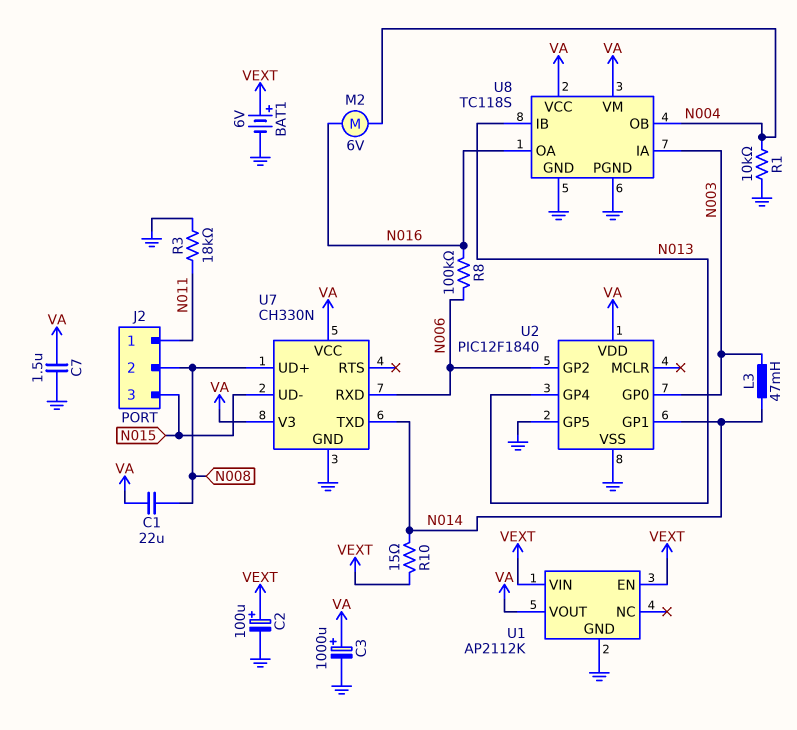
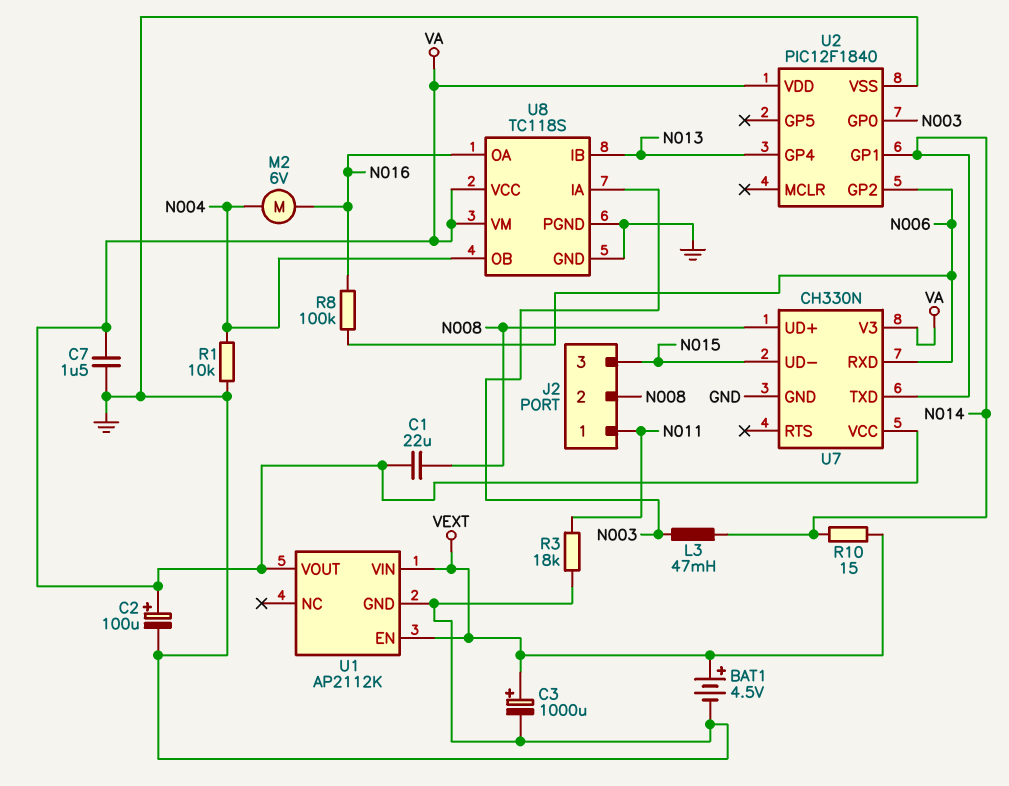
BAT1: 6V (plus VEXT, minus GND) -> 4.5V (plus VEXT, minus GND)
C2: 100uF (plus VEXT, minus GND) -> 100uF (plus VA, minus GND)
C3: 1000uF (plus VA, minus GND) -> 1000uF (plus VEXT, minus GND)
U2 pin GP5: GND -> none

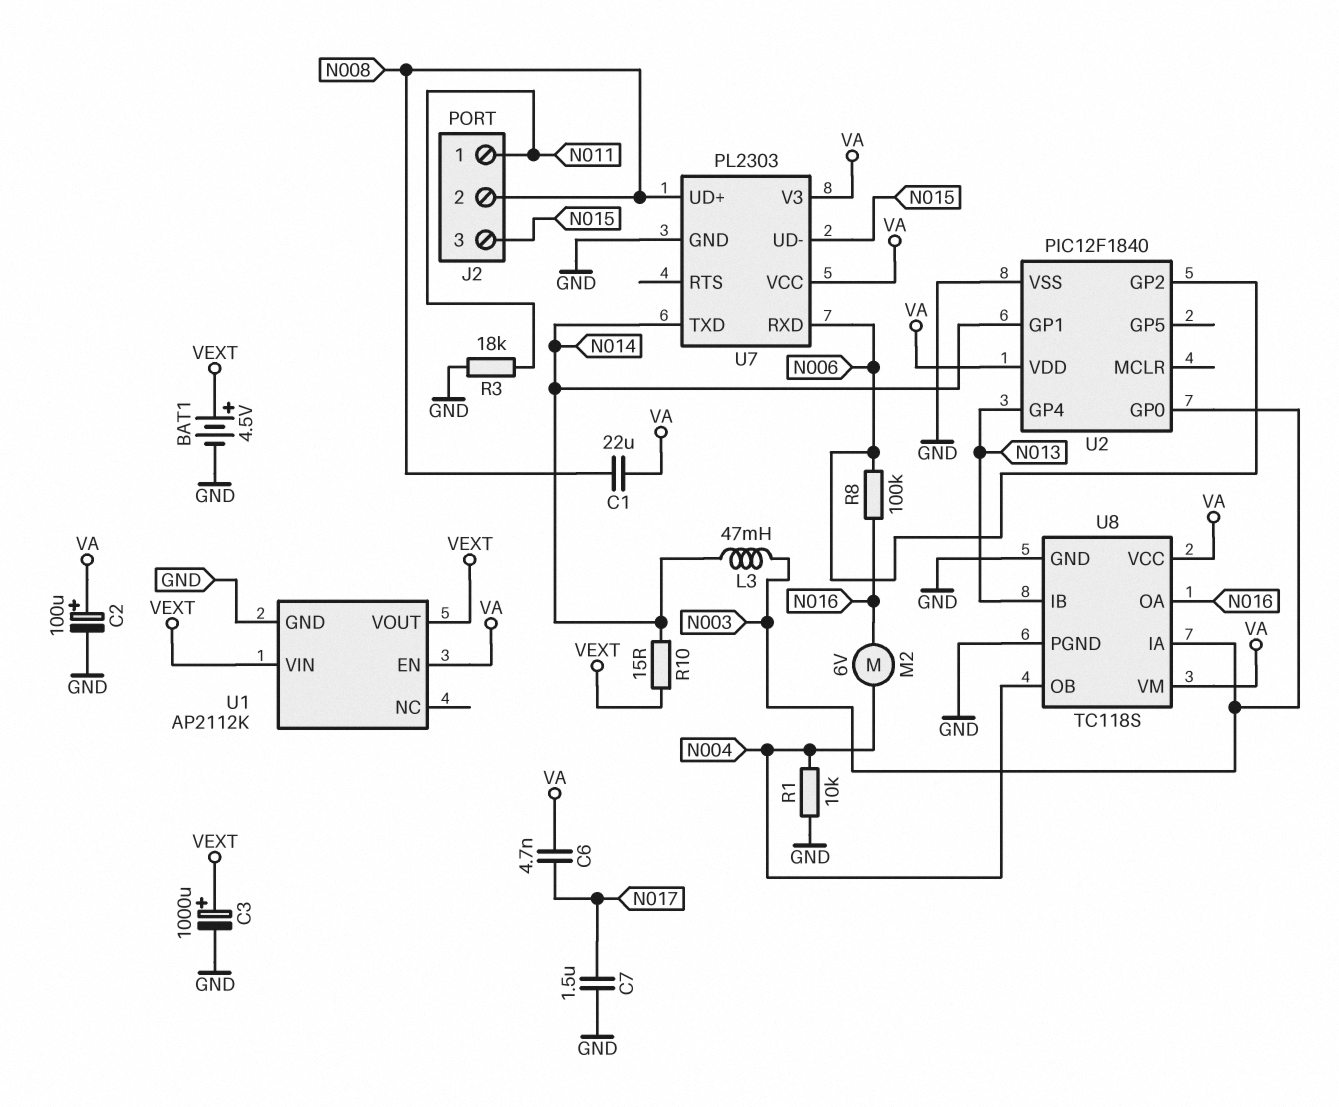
C6: none -> 4.7nF (N017, VA)
C7: 1.5uF (GND, VA) -> 1.5uF (GND, N017)
U1 pin EN: VEXT -> VA
U1 pin VOUT: VA -> VEXT
U7: CH330N -> PL2303

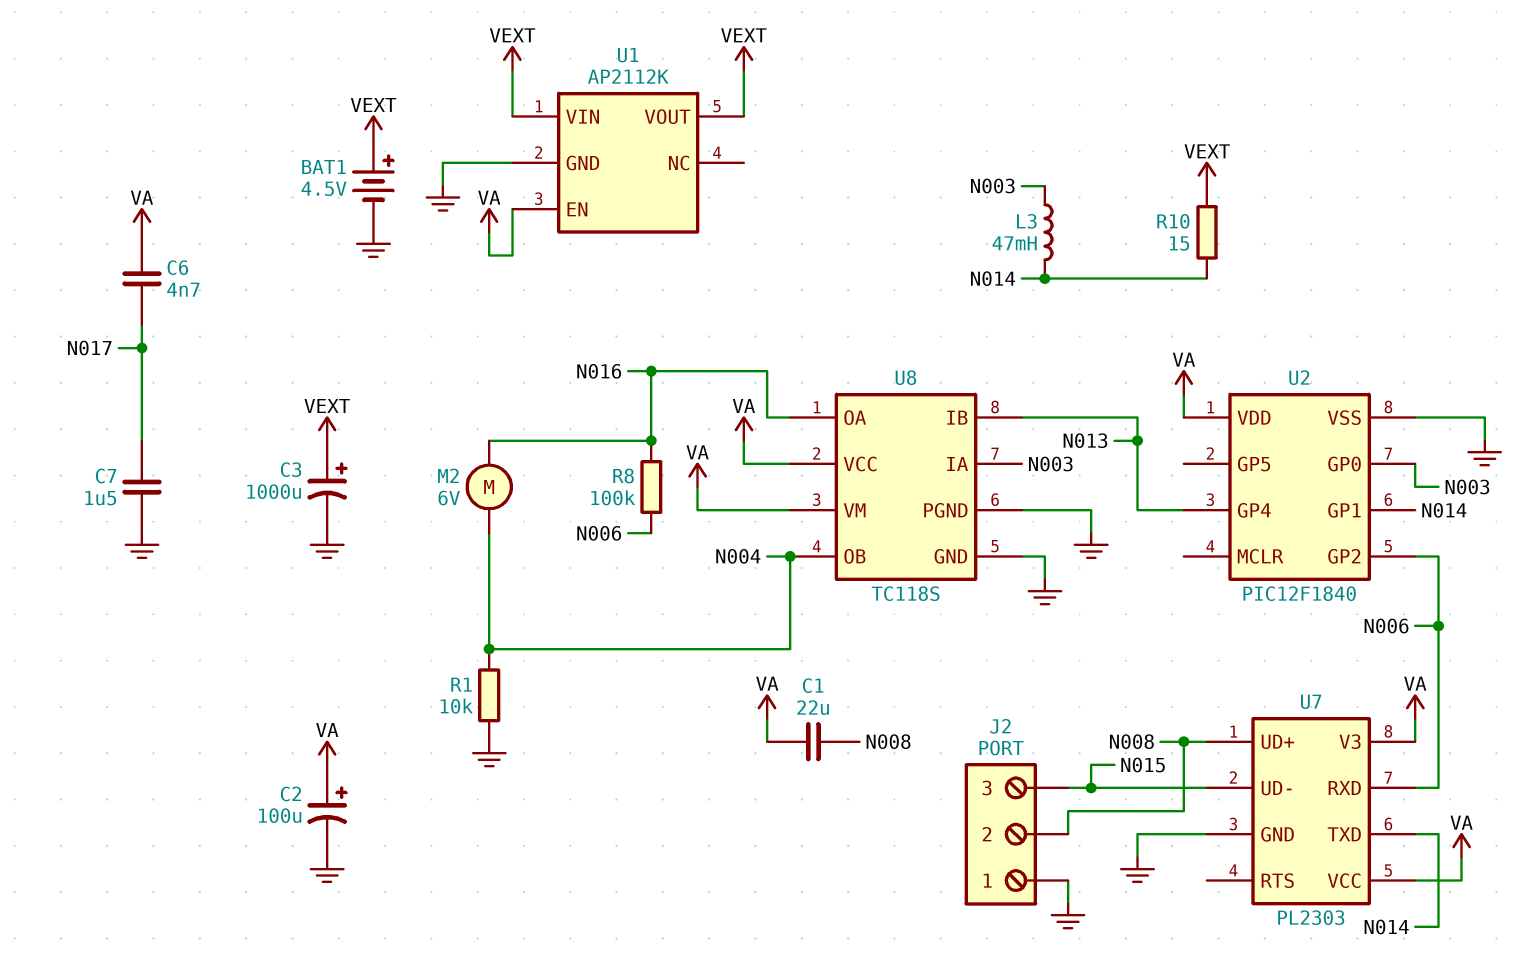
J2 pin 1: N011 -> GND
R3: 18k (GND, N011) -> none

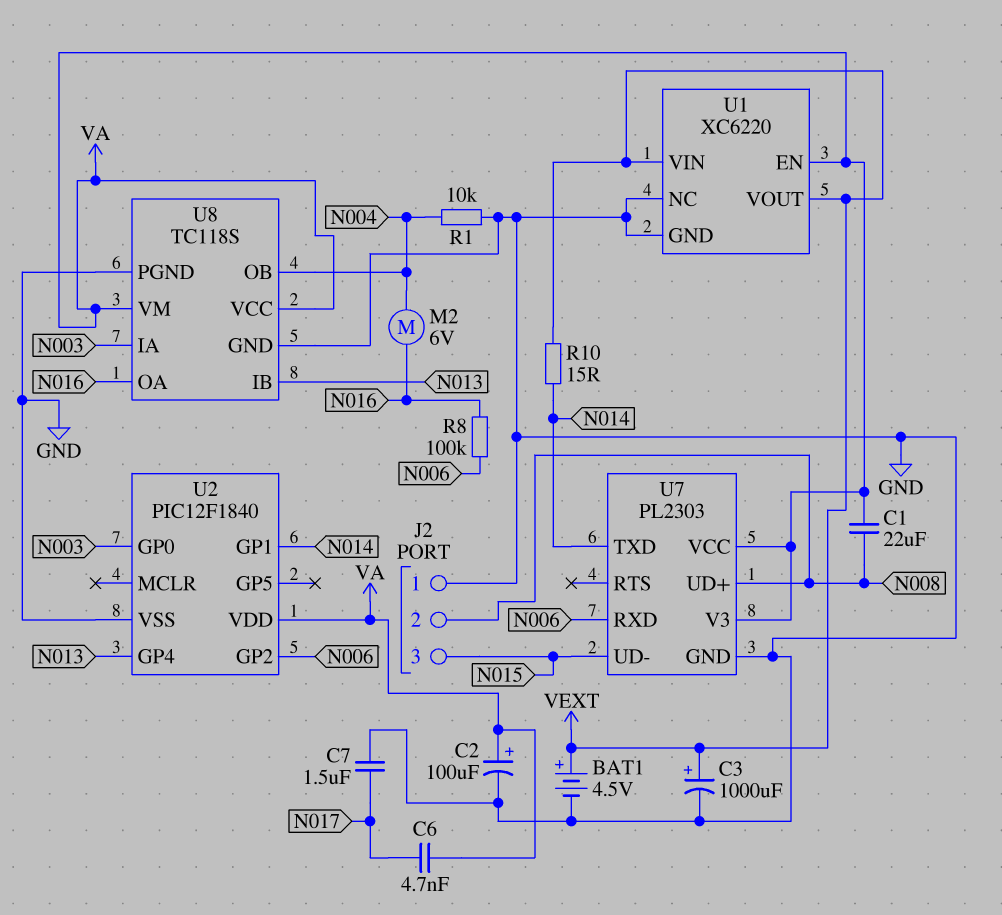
L3: 47mH (N003, N014) -> none
U1: AP2112K -> XC6220
U1 pin NC: none -> GND

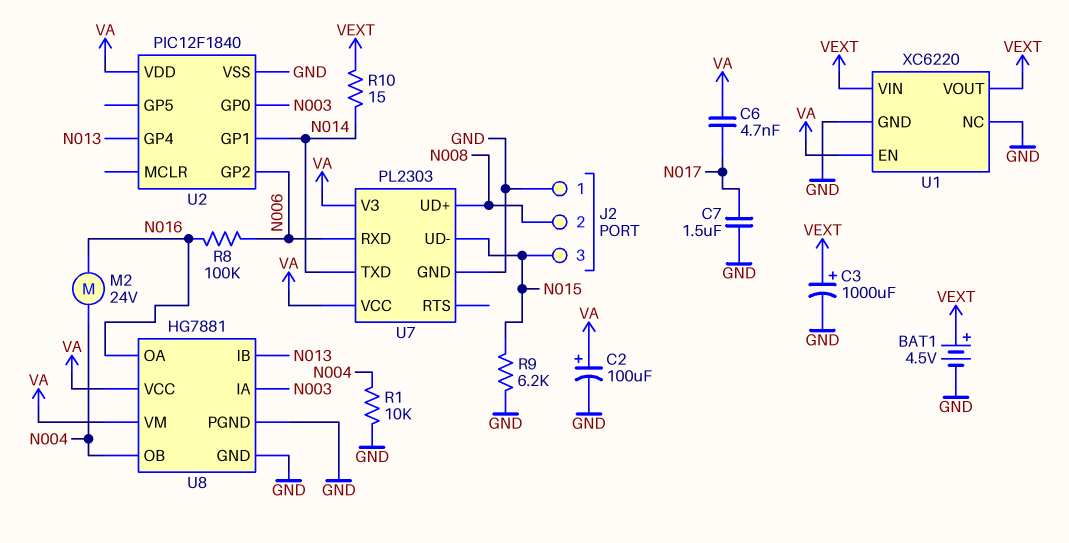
C1: 22uF (N008, VA) -> none
M2: motor 6V (N004, N016) -> motor 24V (N004, N016)
R9: none -> 6.2k (GND, N015)
U8: TC118S -> HG7881

